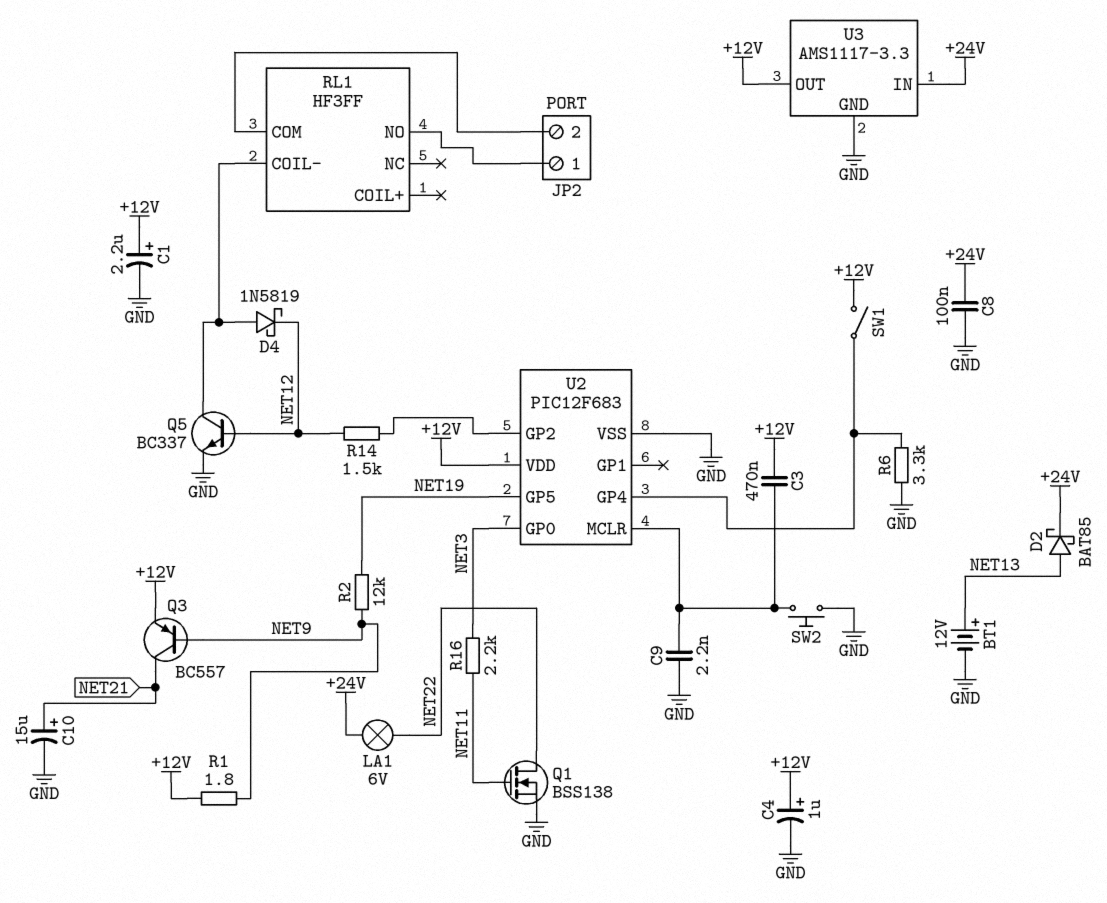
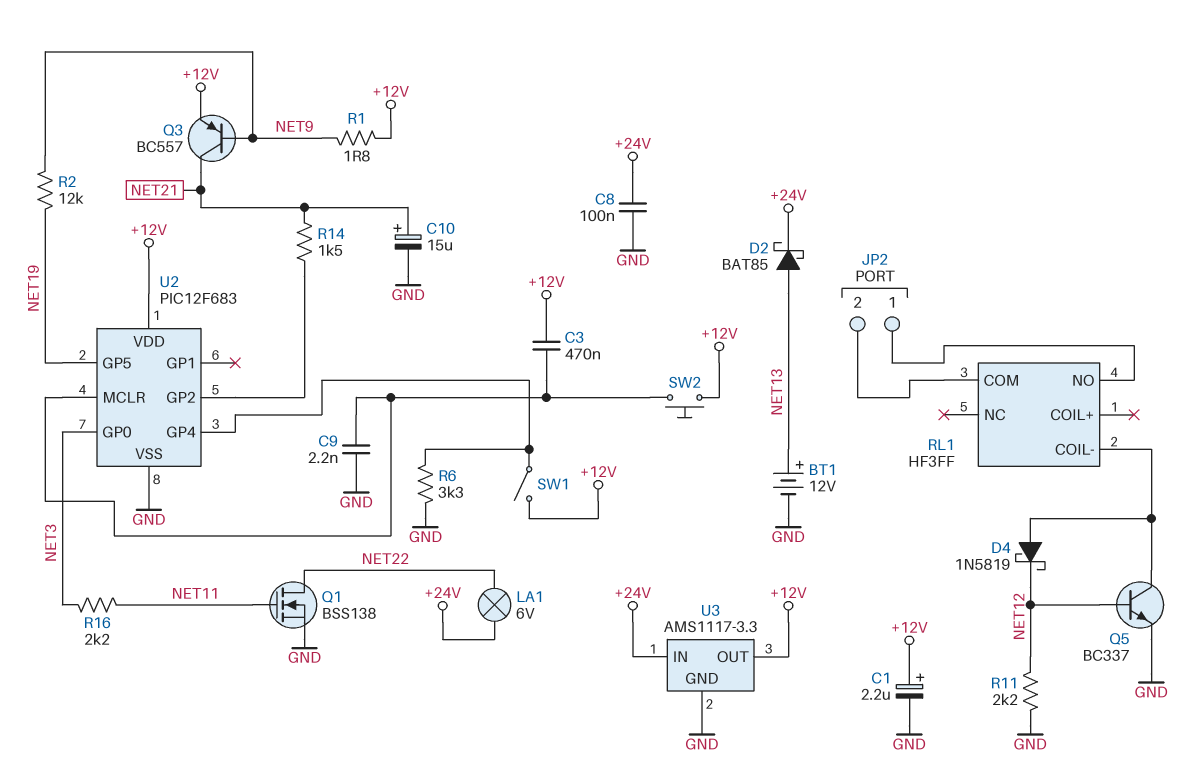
C4: 1uF (plus +12V, minus GND) -> none
R11: none -> 2.2k (GND, NET12)
R14: 1.5k (NET12, U2/GP2) -> 1.5k (NET21, U2/GP2)
SW2: button (GND, U2/MCLR) -> button (+12V, U2/MCLR)

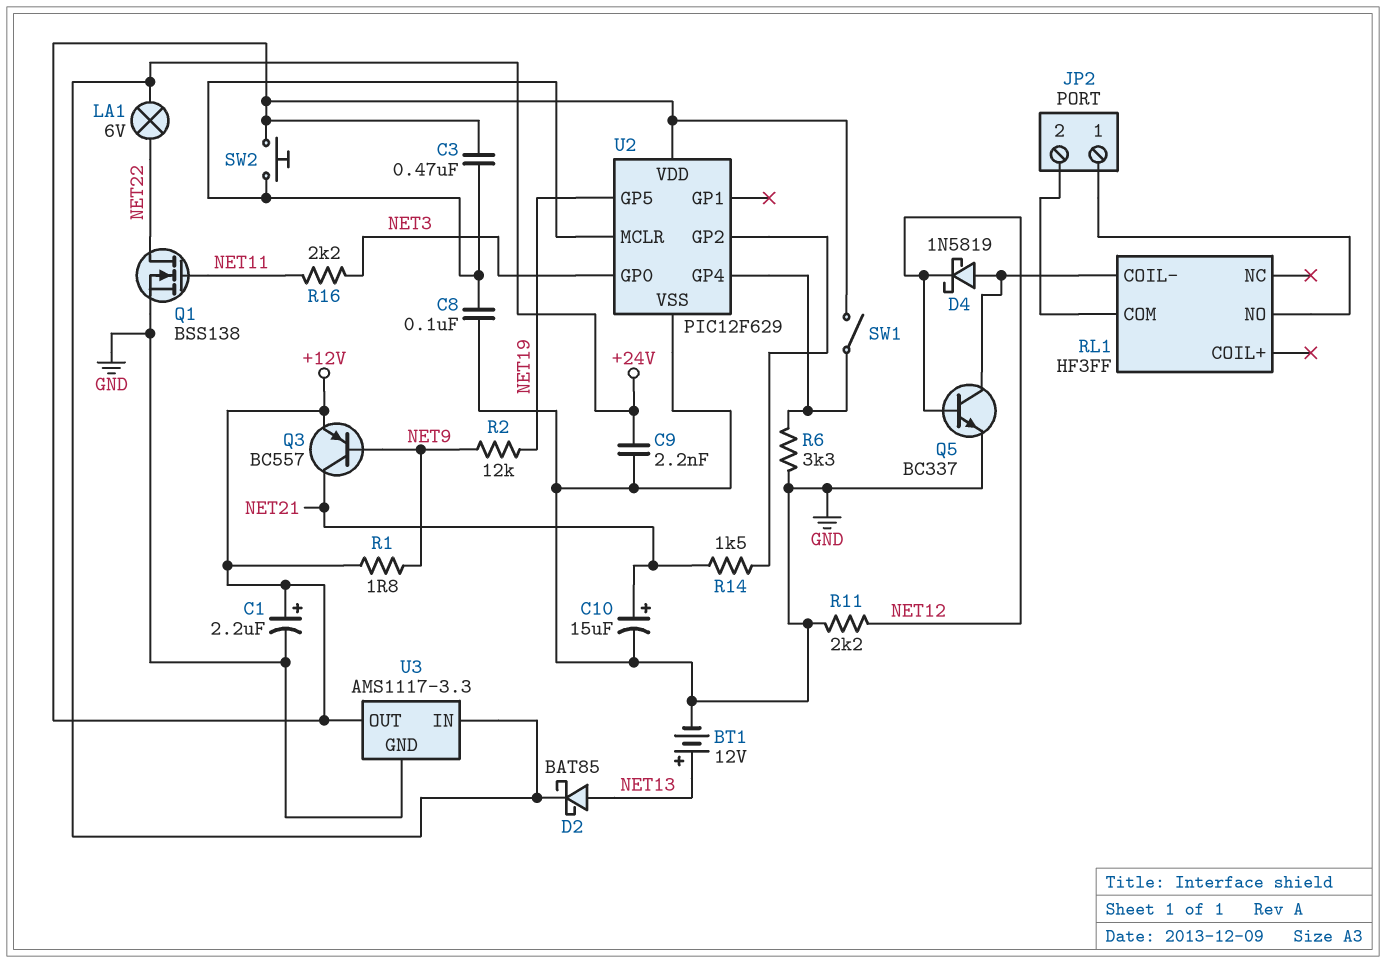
C8: 100nF (+24V, GND) -> 100nF (GND, U2/MCLR)
C9: 2.2nF (GND, U2/MCLR) -> 2.2nF (+24V, GND)
U2: PIC12F683 -> PIC12F629

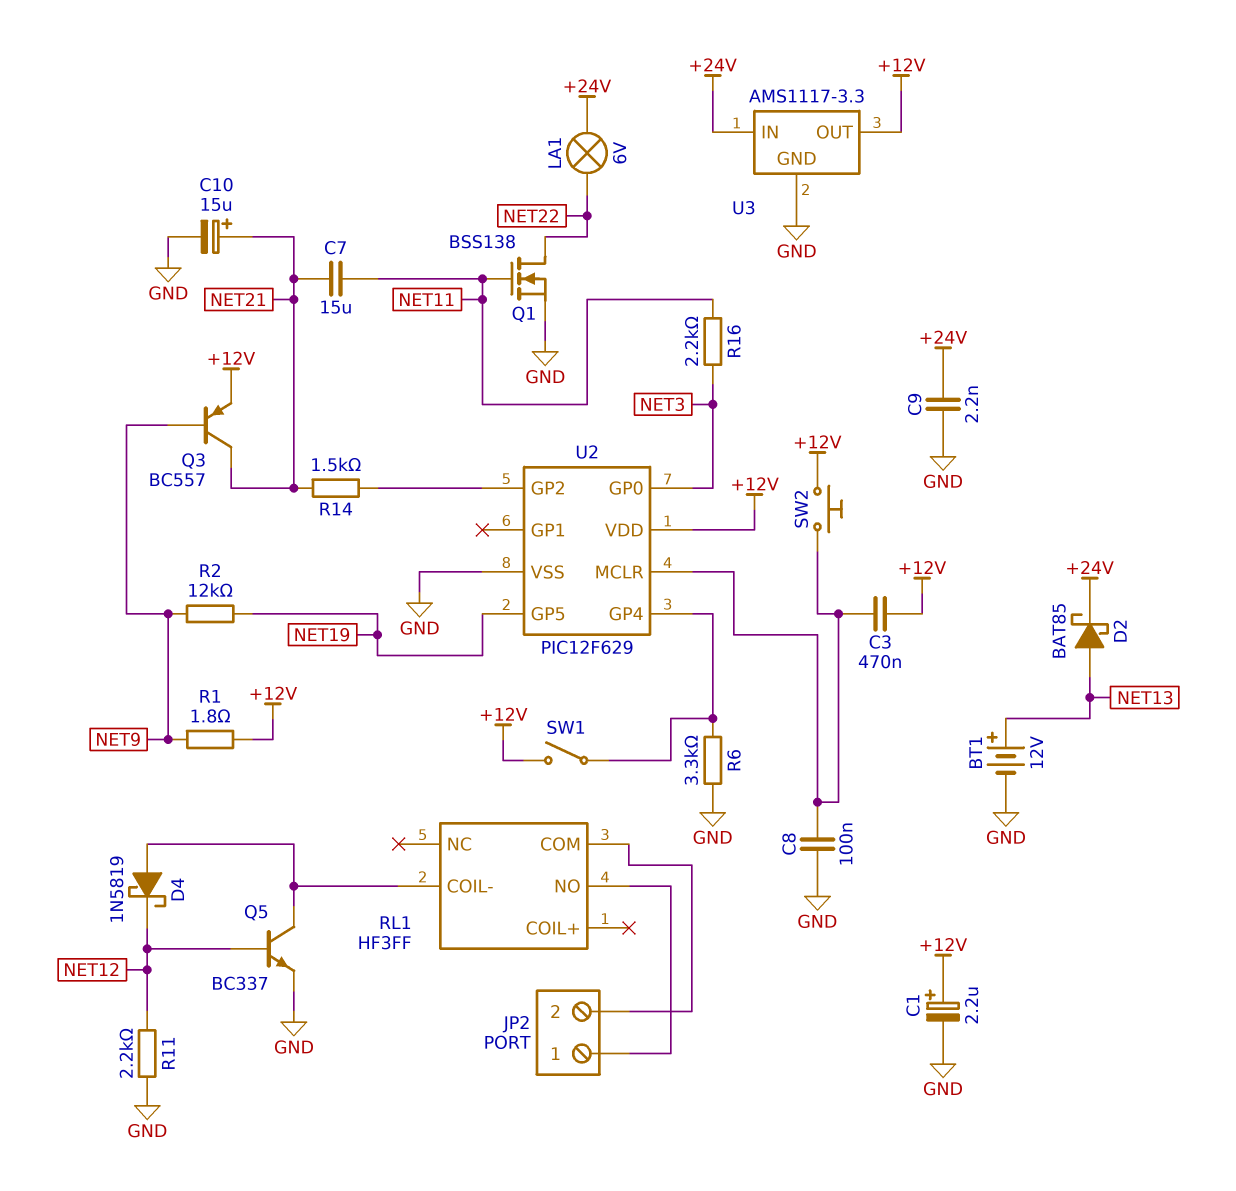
C7: none -> 15uF (NET11, NET21)

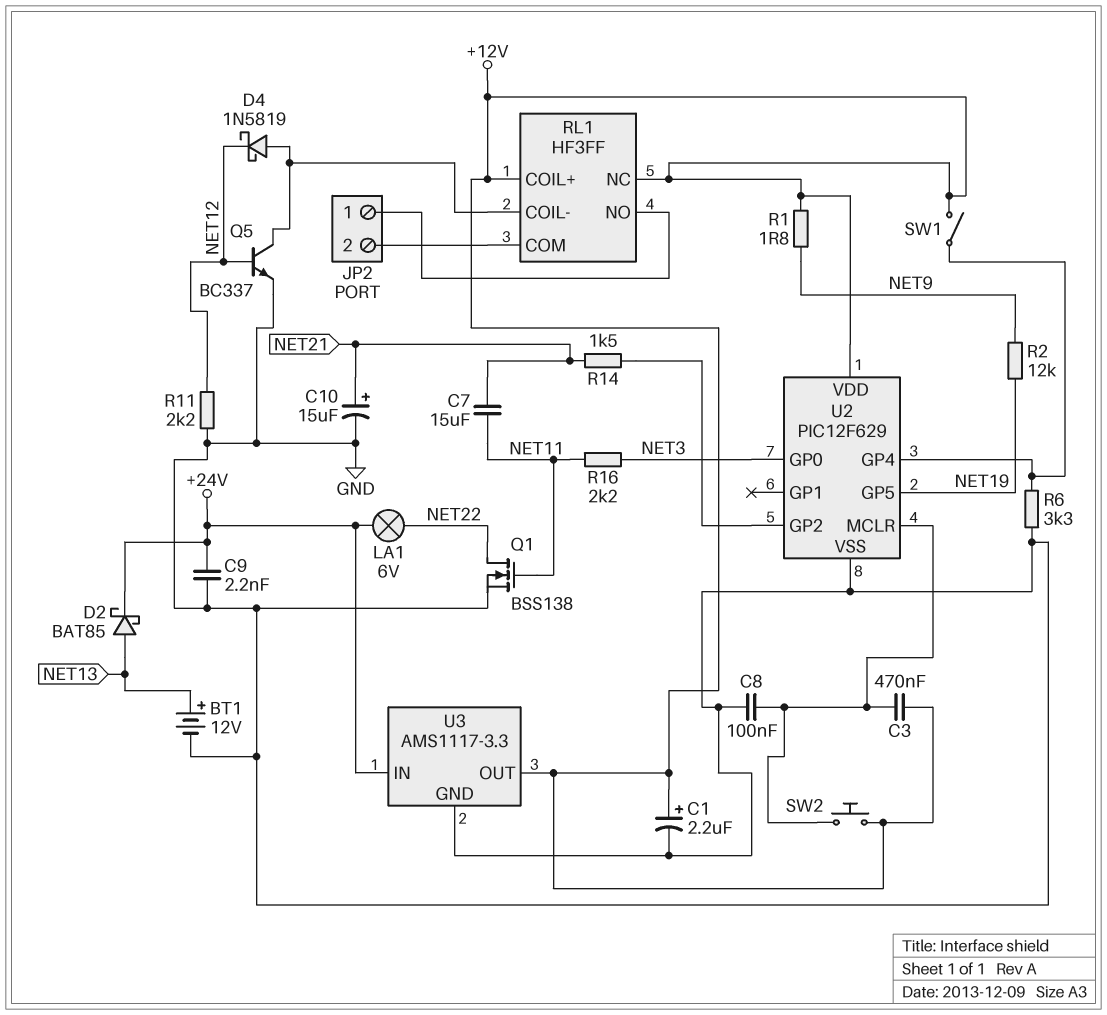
Q3: PNP BC557 (B NET9, C NET21, E +12V) -> none
RL1 pin COIL+: none -> +12V
RL1 pin NC: none -> +12V

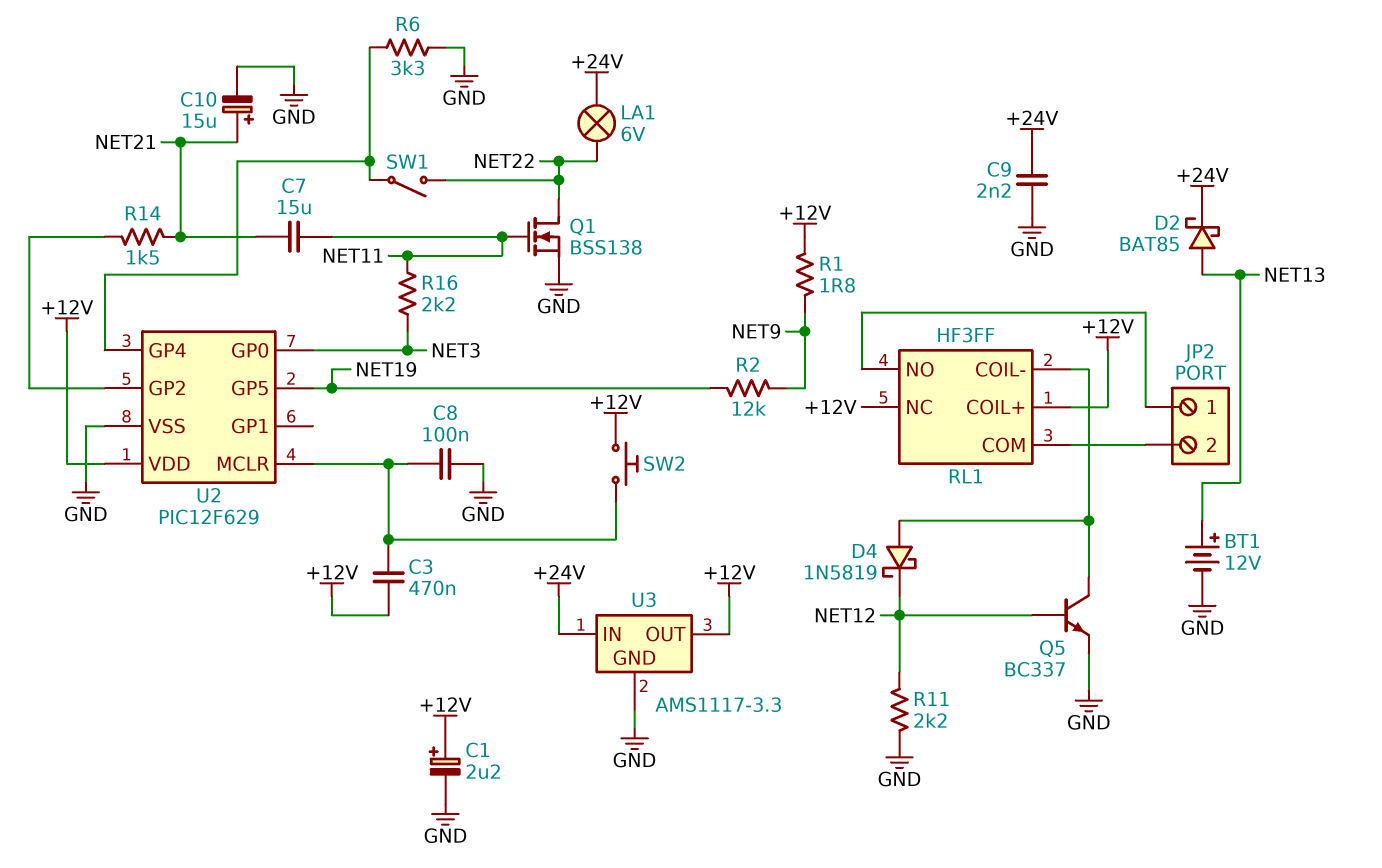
SW1: switch (+12V, U2/GP4) -> switch (NET22, U2/GP4)

